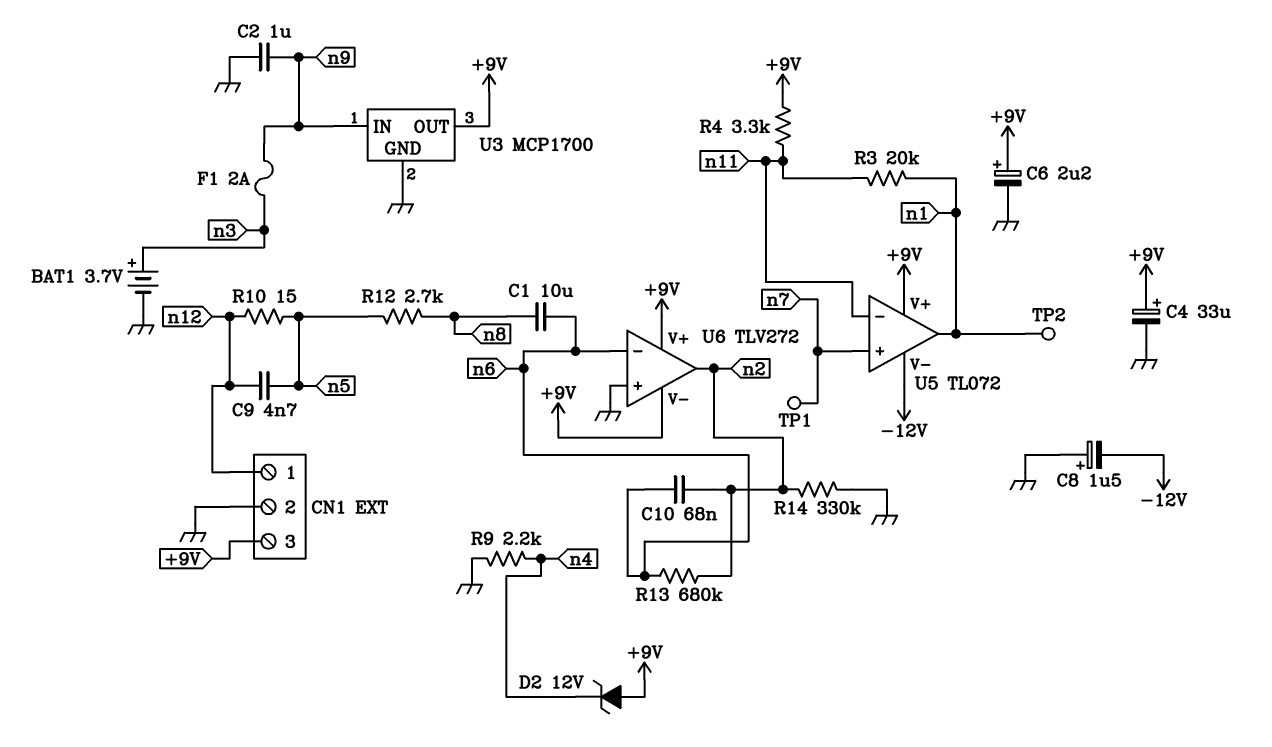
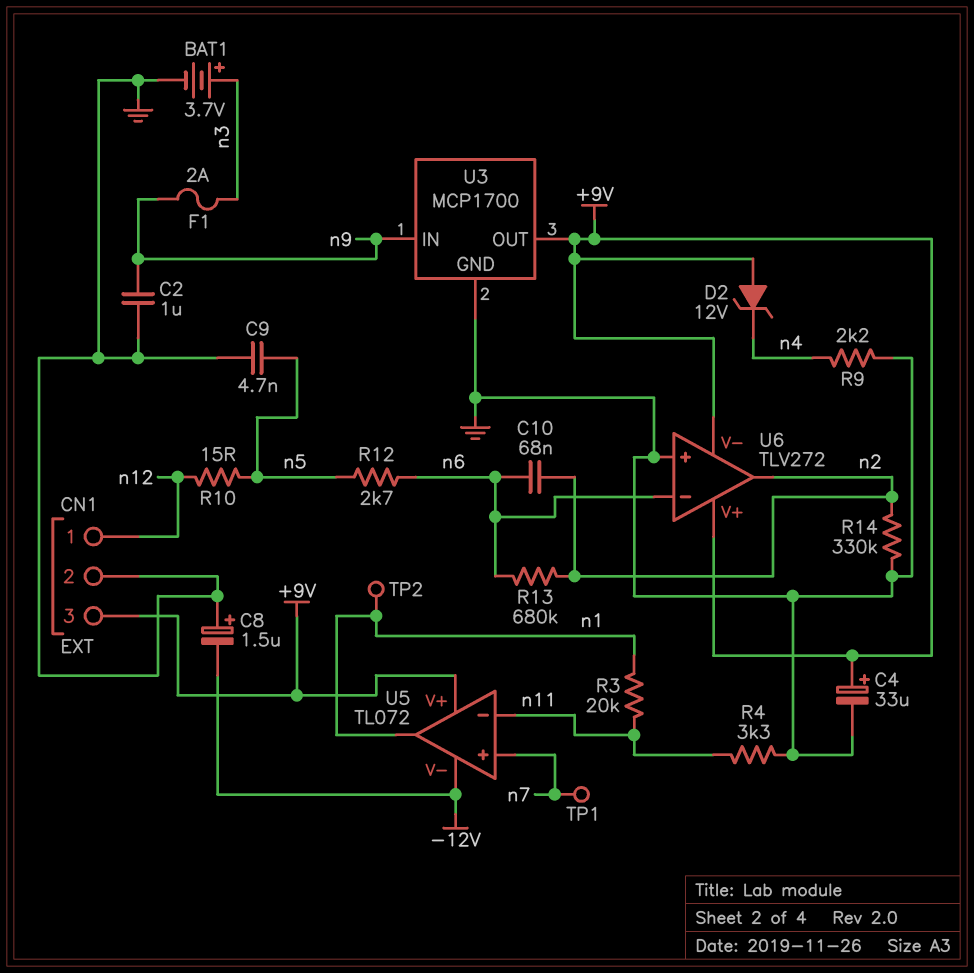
C1: 10uF (n6, n8) -> none
C6: 2.2uF (plus +9V, minus GND) -> none
C9: 4.7nF (n5, n12) -> 4.7nF (GND, n5)
R4: 3.3k (+9V, n11) -> 3.3k (GND, n11)
R12: 2.7k (n5, n8) -> 2.7k (n5, n6)

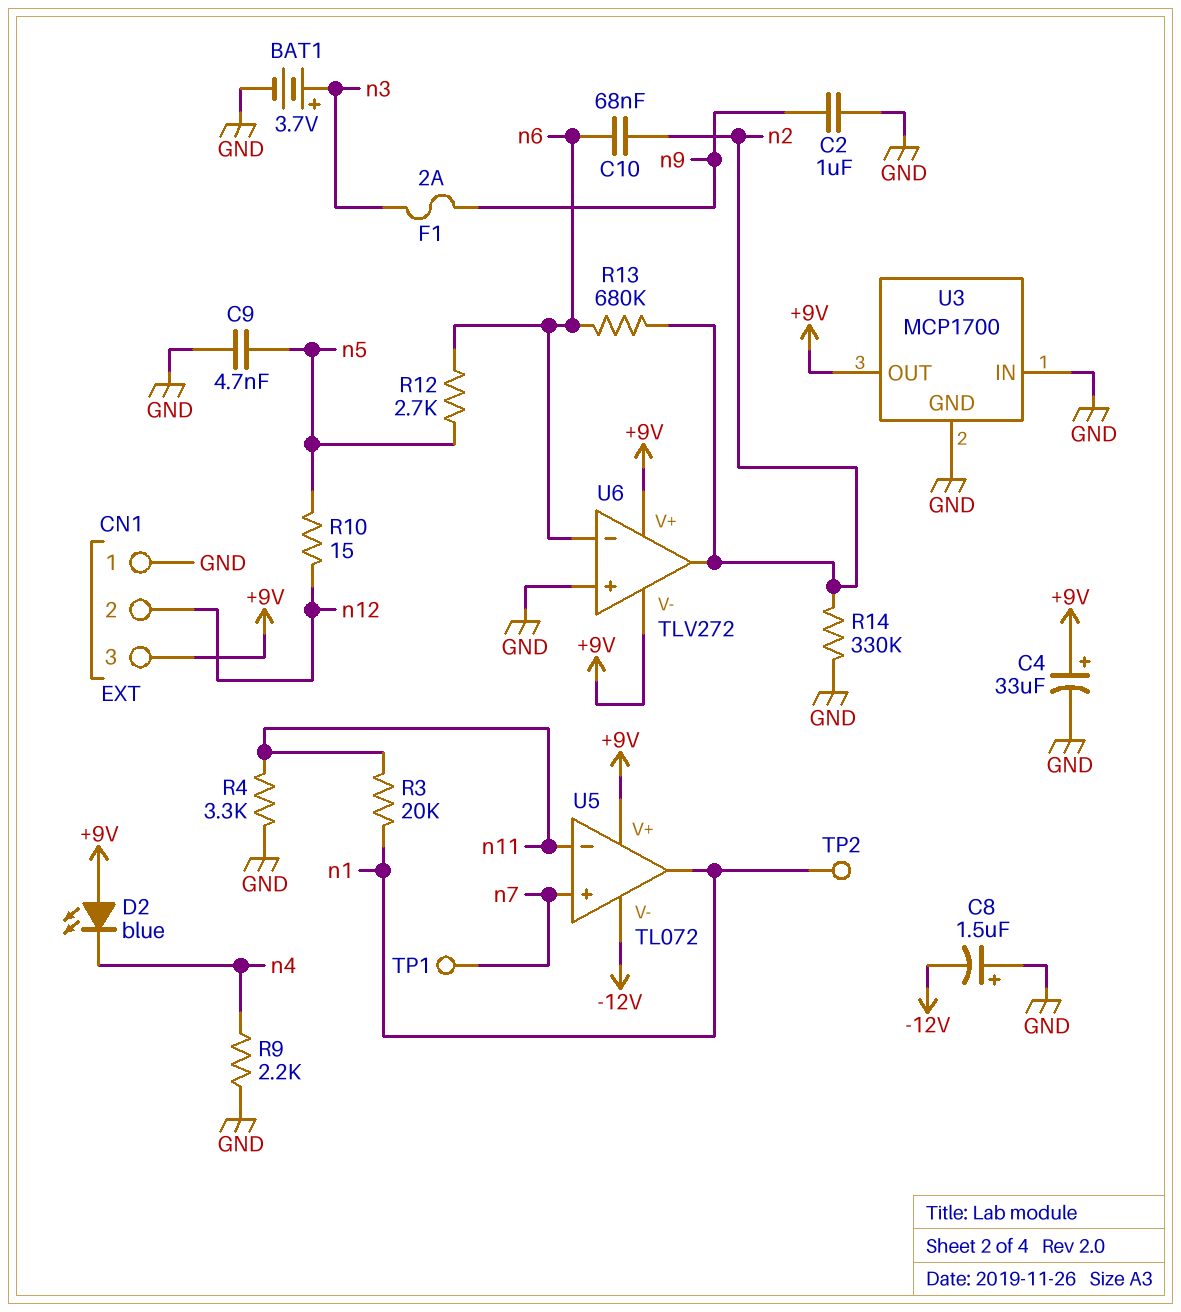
CN1 pin 1: n12 -> GND
CN1 pin 2: GND -> n12
D2: zener 12V (A +9V, K n4) -> LED blue (A +9V, K n4)
U3 pin IN: n9 -> GND

